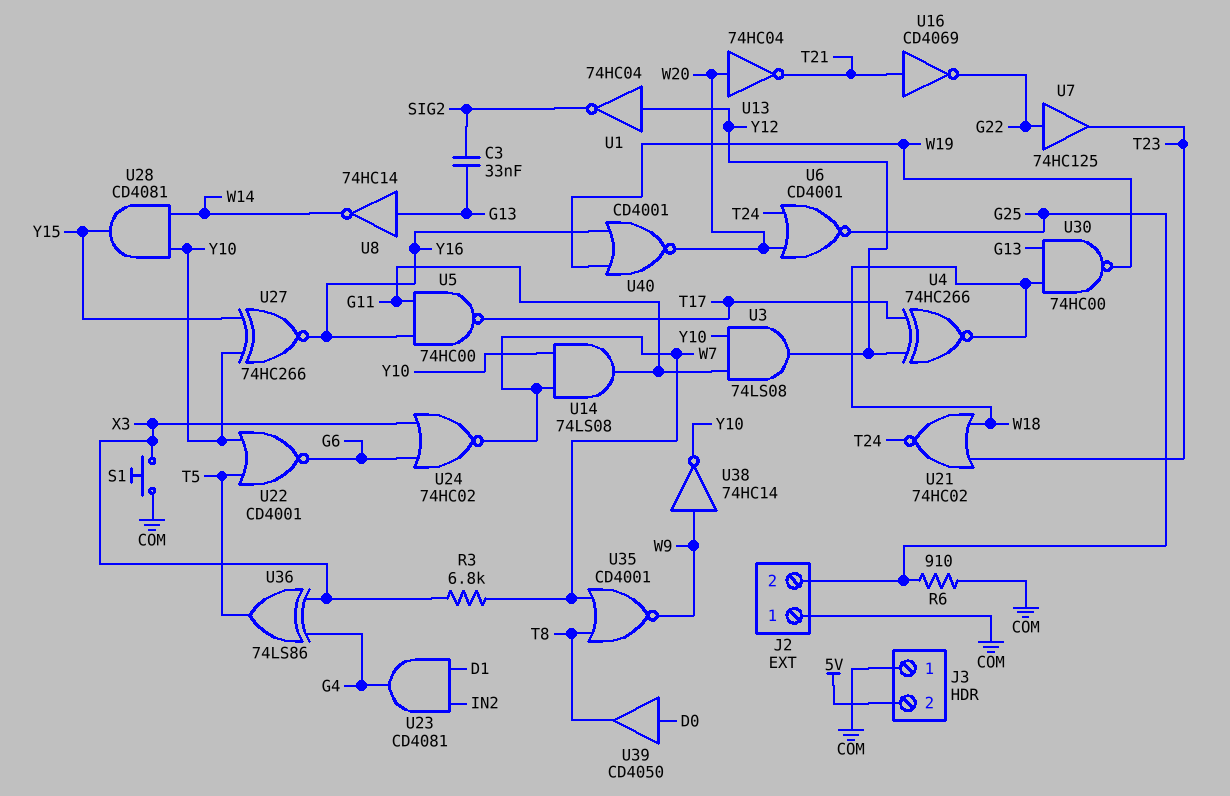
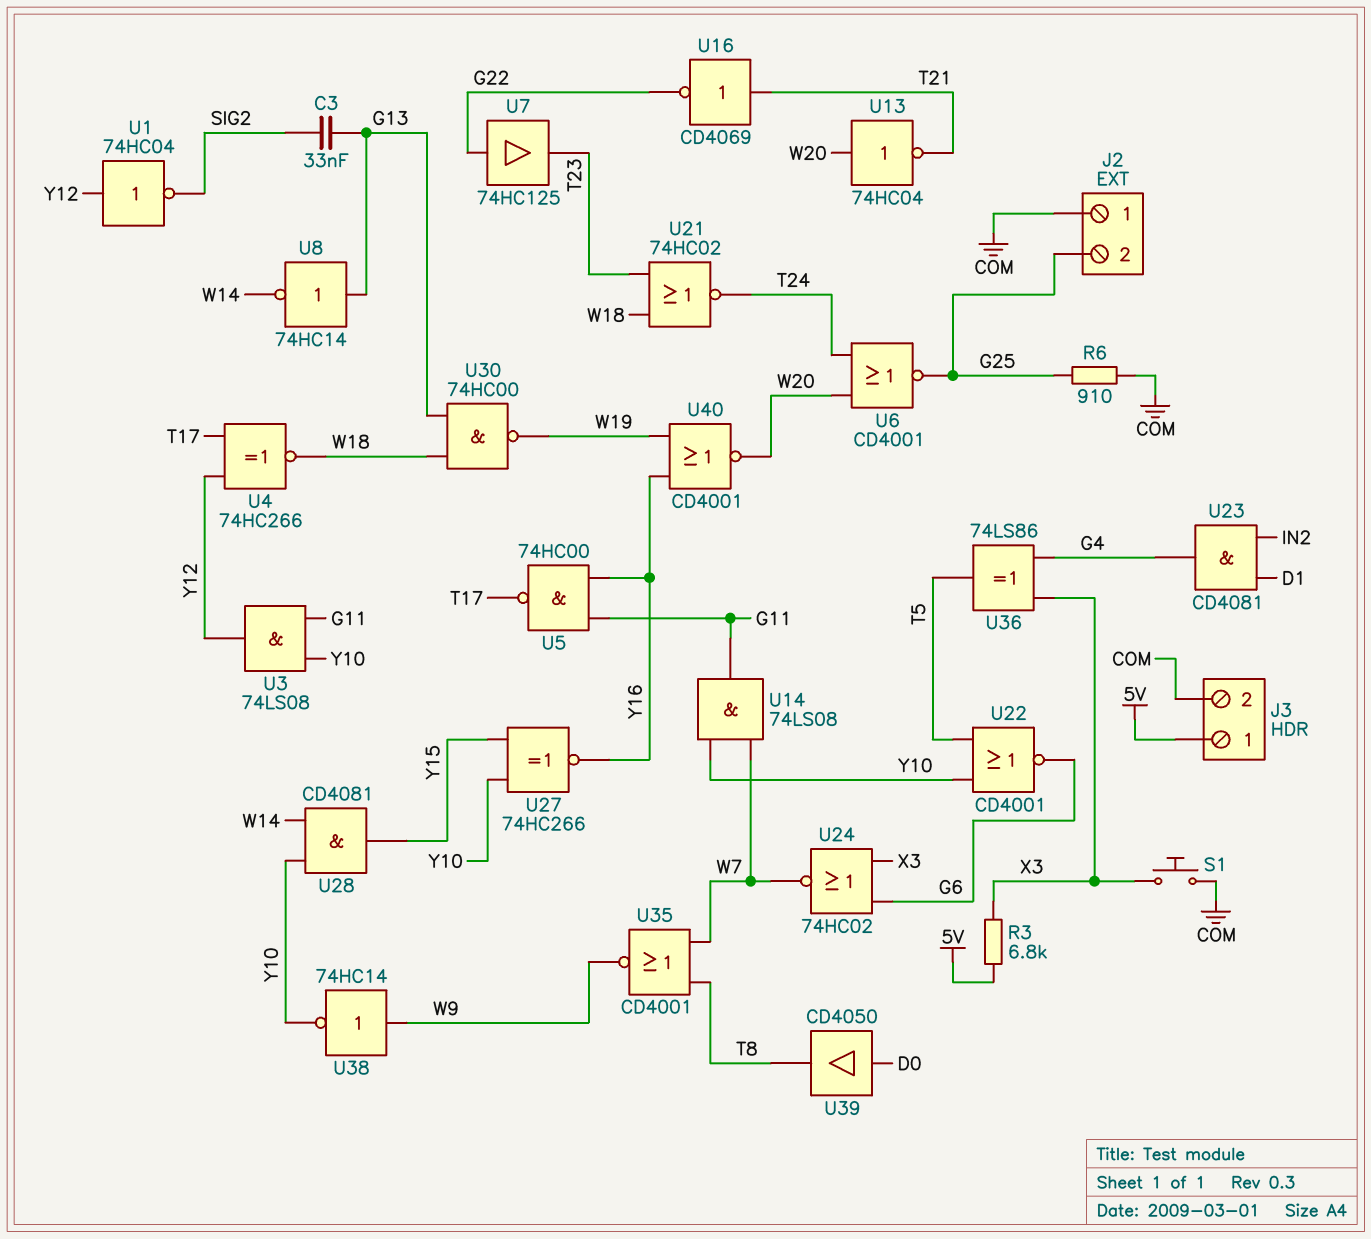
J3 pin 1: COM -> 5V
J3 pin 2: 5V -> COM
R3: 6.8k (W7, X3) -> 6.8k (5V, X3)

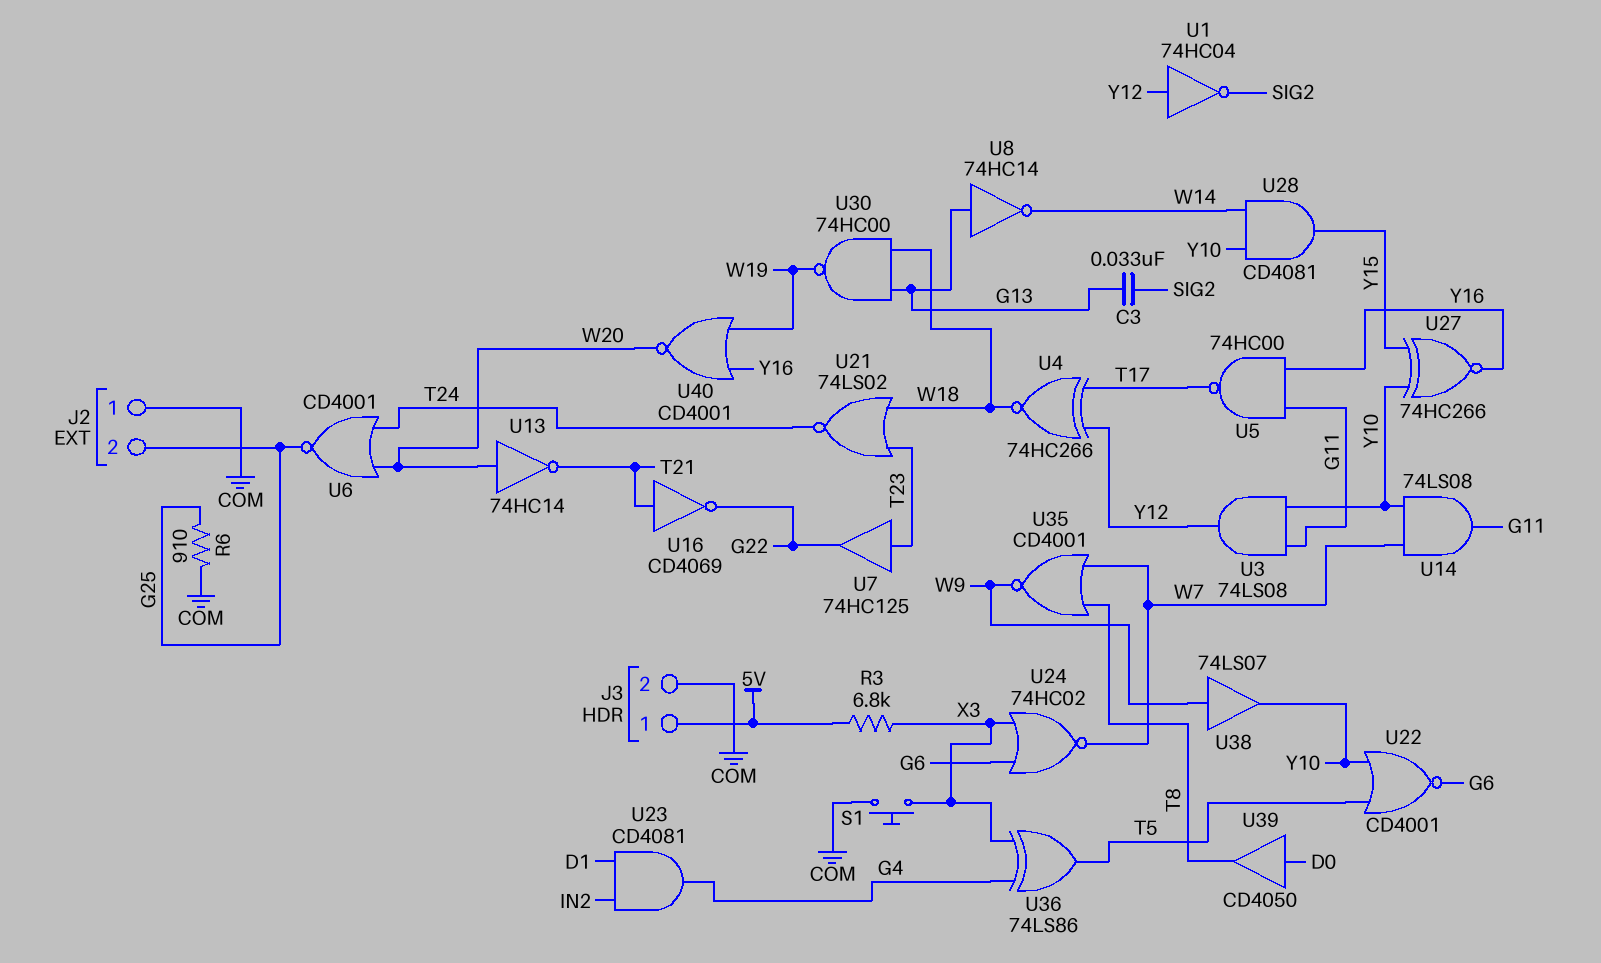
U7: buffer 74HC125 (in G22, out T23) -> buffer 74HC125 (in T23, out G22)
U13: NOT 74HC04 (in W20, out T21) -> NOT 74HC14 (in W20, out T21)
U21: NOR 74HC02 (in T23, in W18, out T24) -> NOR 74LS02 (in T23, in W18, out T24)
U38: NOT 74HC14 (in W9, out Y10) -> buffer 74LS07 (in W9, out Y10)

